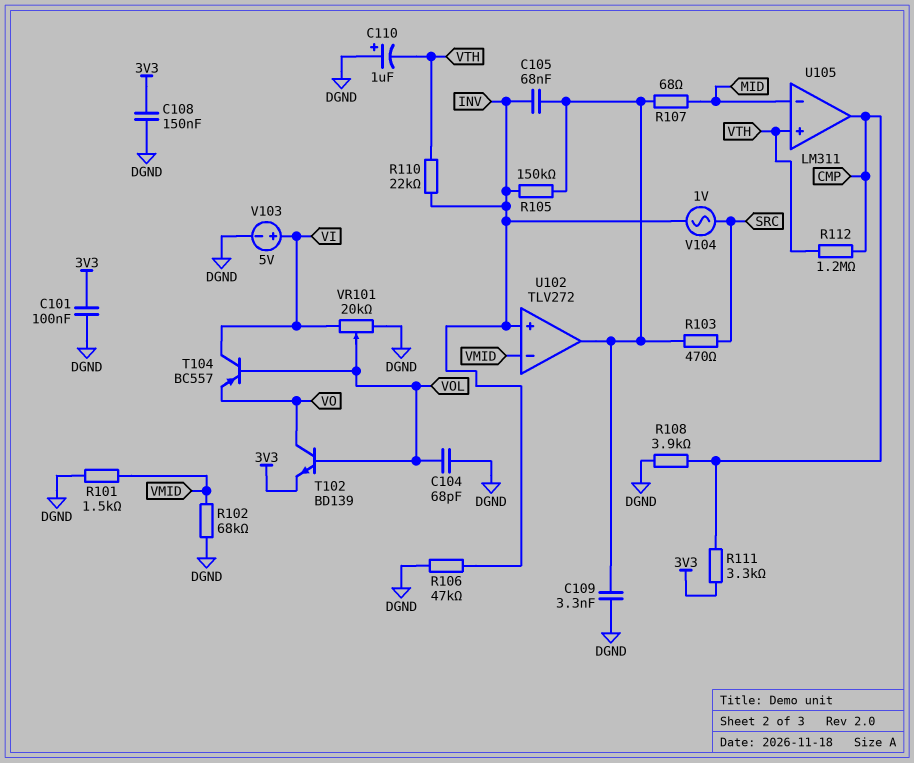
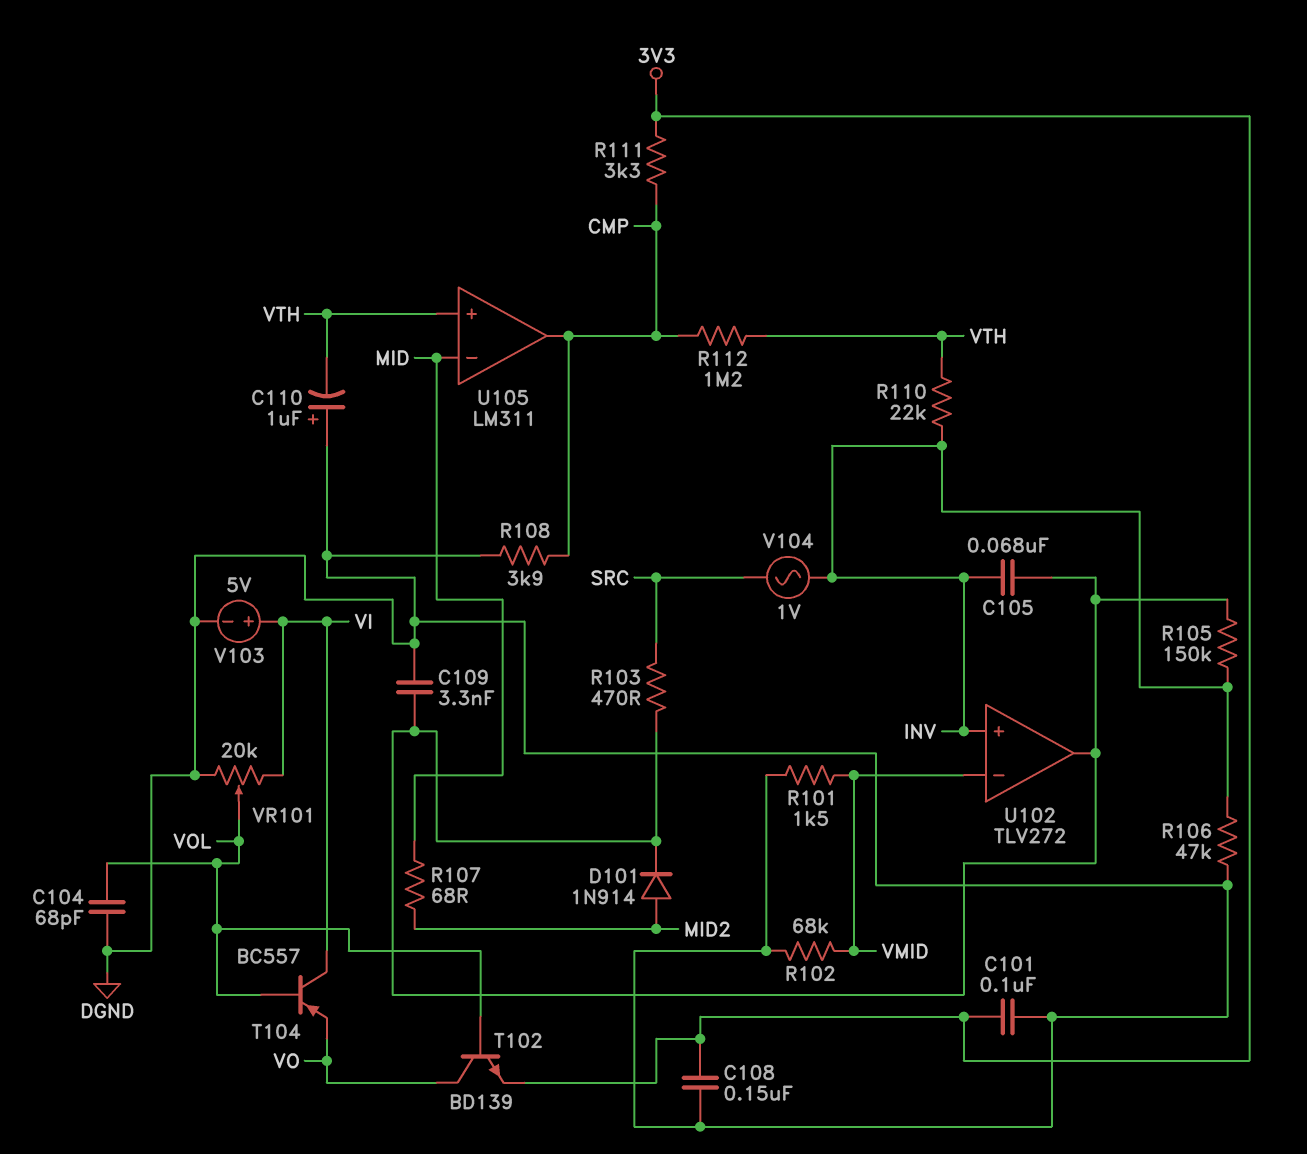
D101: none -> diode 1N914 (A MID2, K U102/out)
R107: 68 (MID, U102/out) -> 68 (MID, MID2)

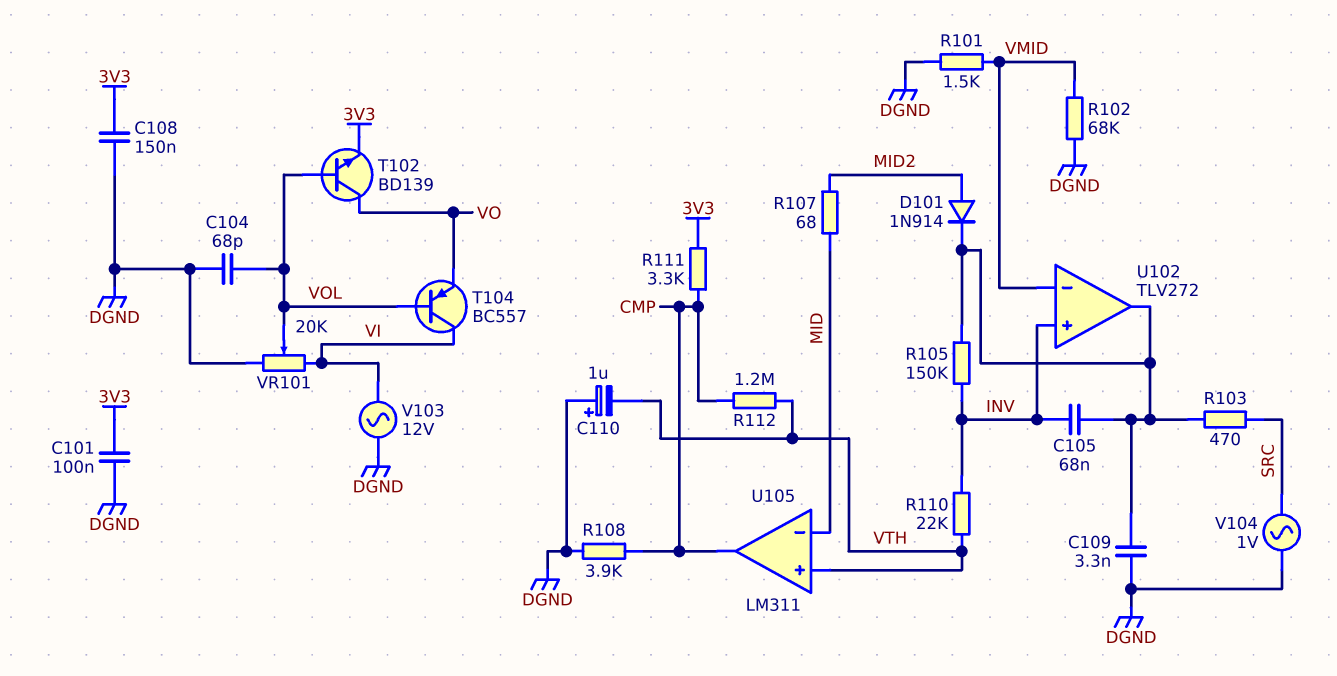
R106: 47k (DGND, INV) -> none
V103: 5V (plus VI, minus DGND) -> AC 12V (DGND, VI)
V104: AC 1V (INV, SRC) -> AC 1V (DGND, SRC)

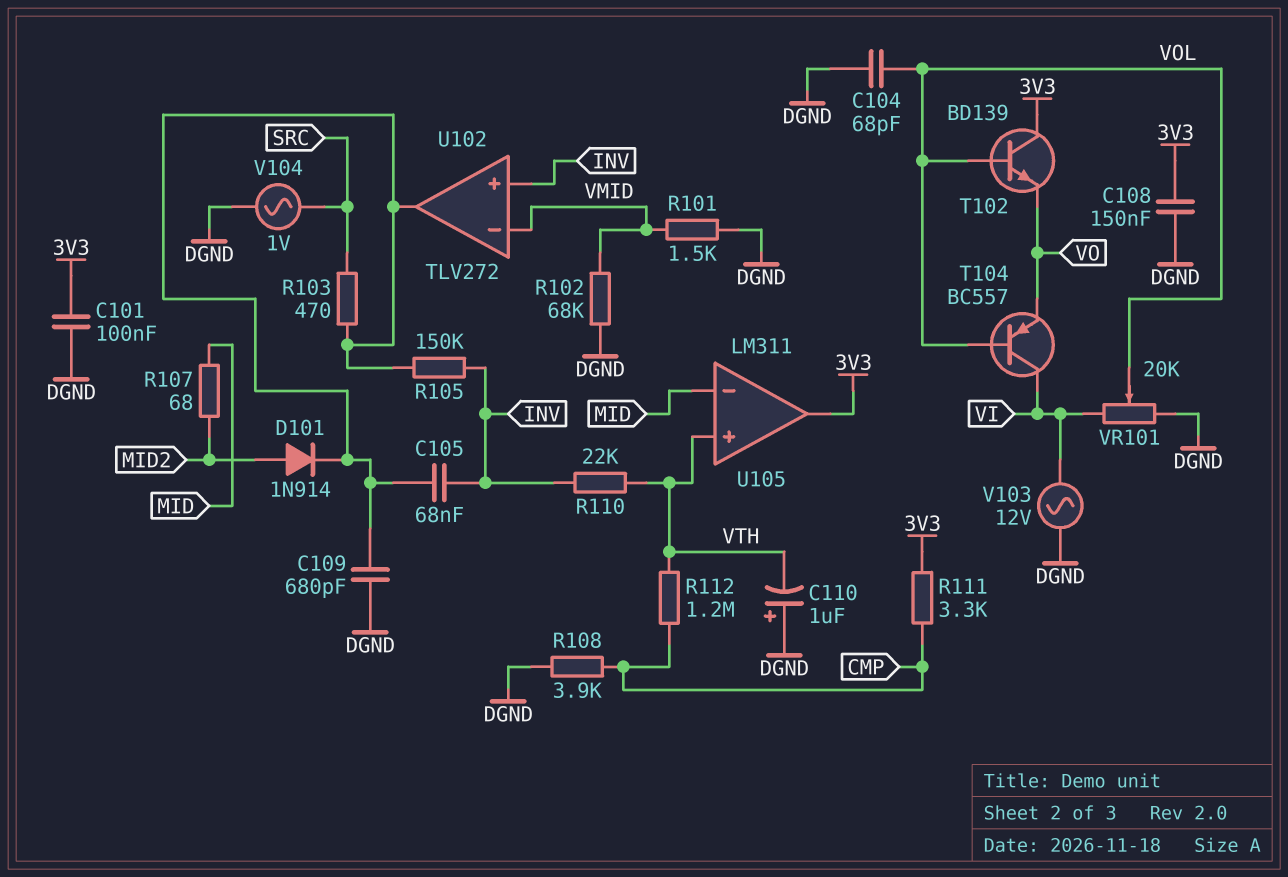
C109: 3.3nF (DGND, U102/out) -> 680pF (DGND, U102/out)
T102: NPN BD139 (B VOL, C VO, E 3V3) -> NPN BD139 (B VOL, C 3V3, E VO)
U105 pin out: CMP -> 3V3

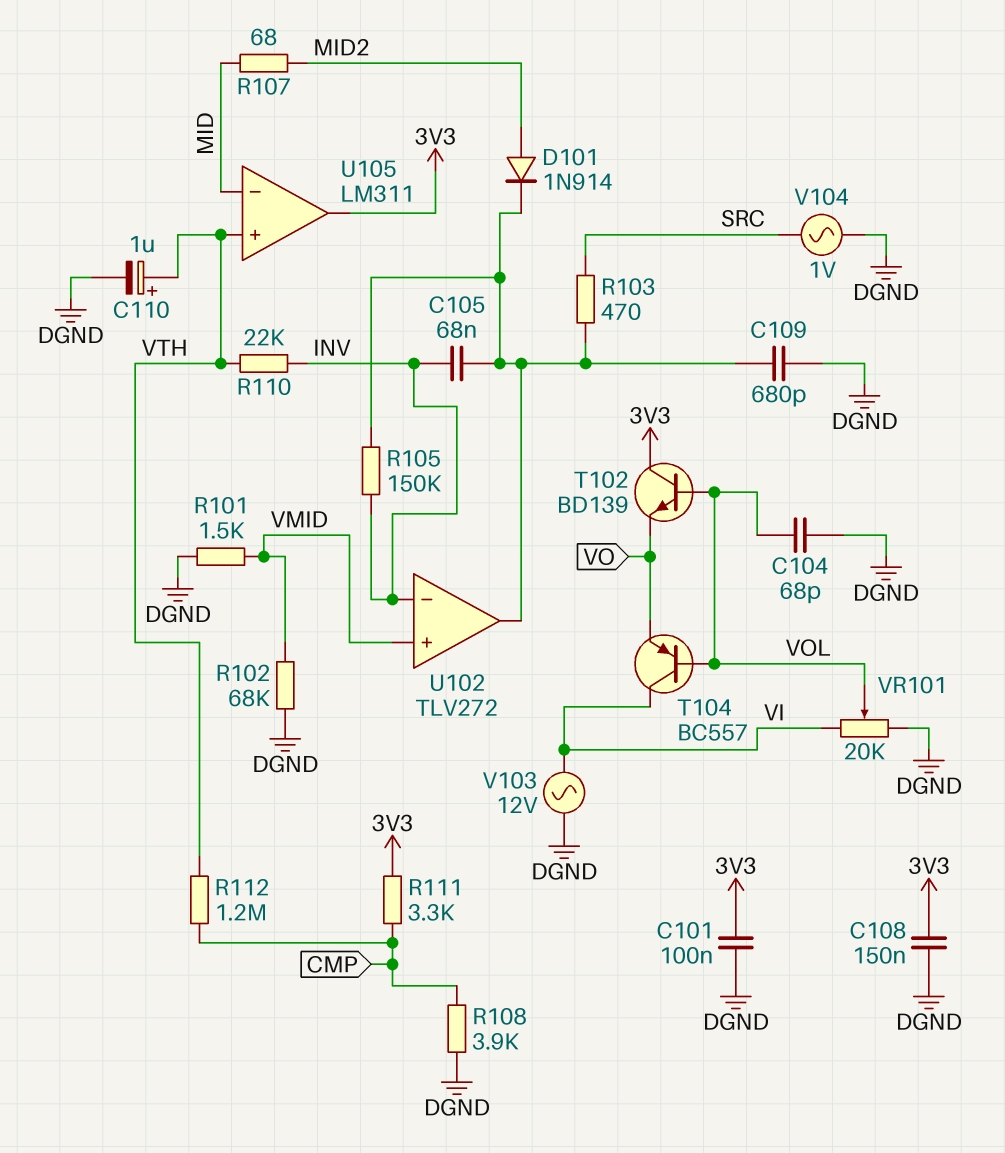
C110: 1uF (plus DGND, minus VTH) -> 1uF (plus VTH, minus DGND)
U102 pin in+: INV -> VMID
U102 pin in-: VMID -> INV

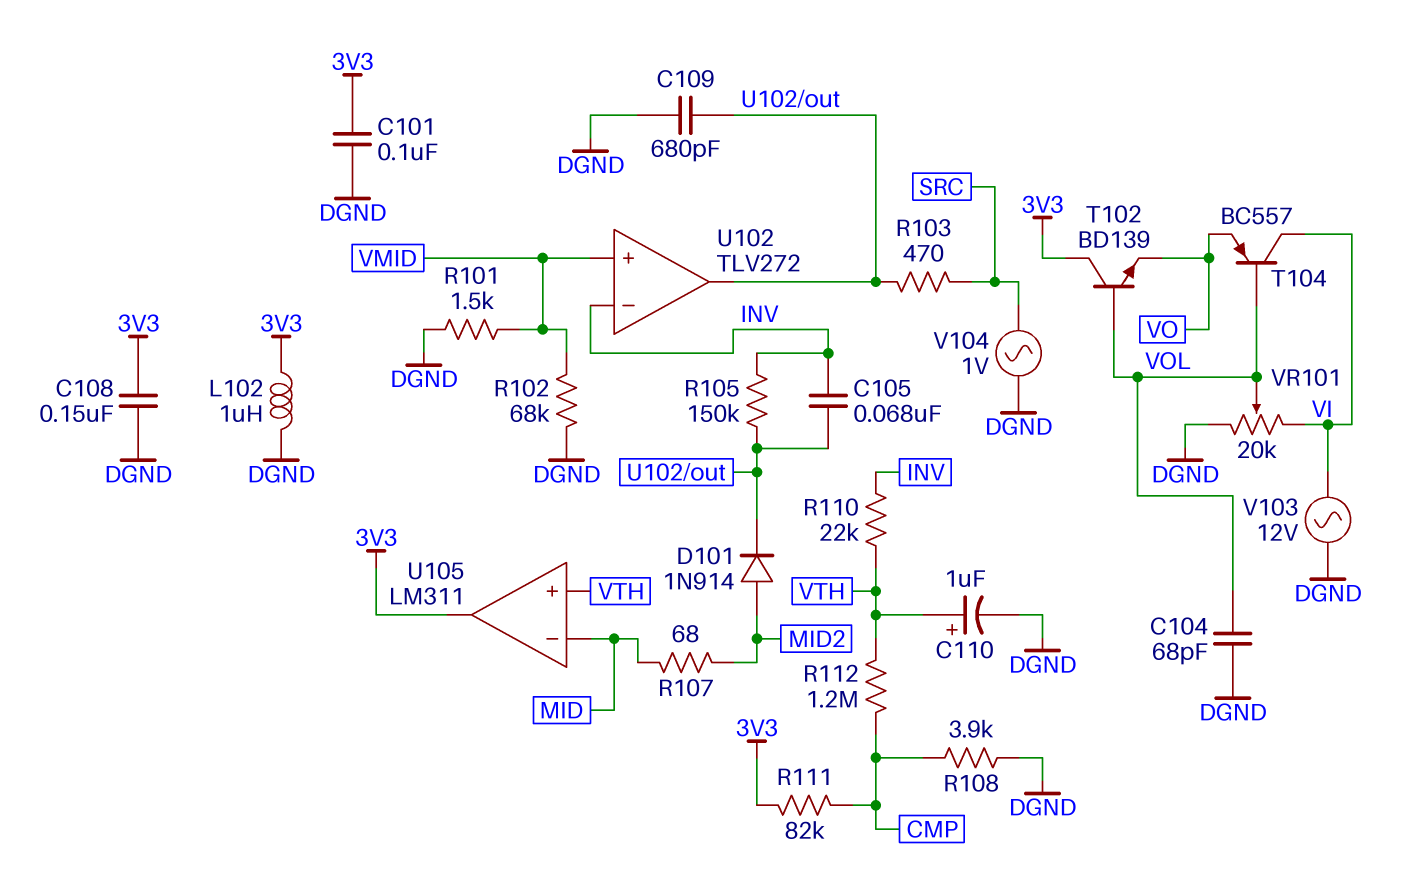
L102: none -> 1uH (3V3, DGND)
R111: 3.3k (3V3, CMP) -> 82k (3V3, CMP)

